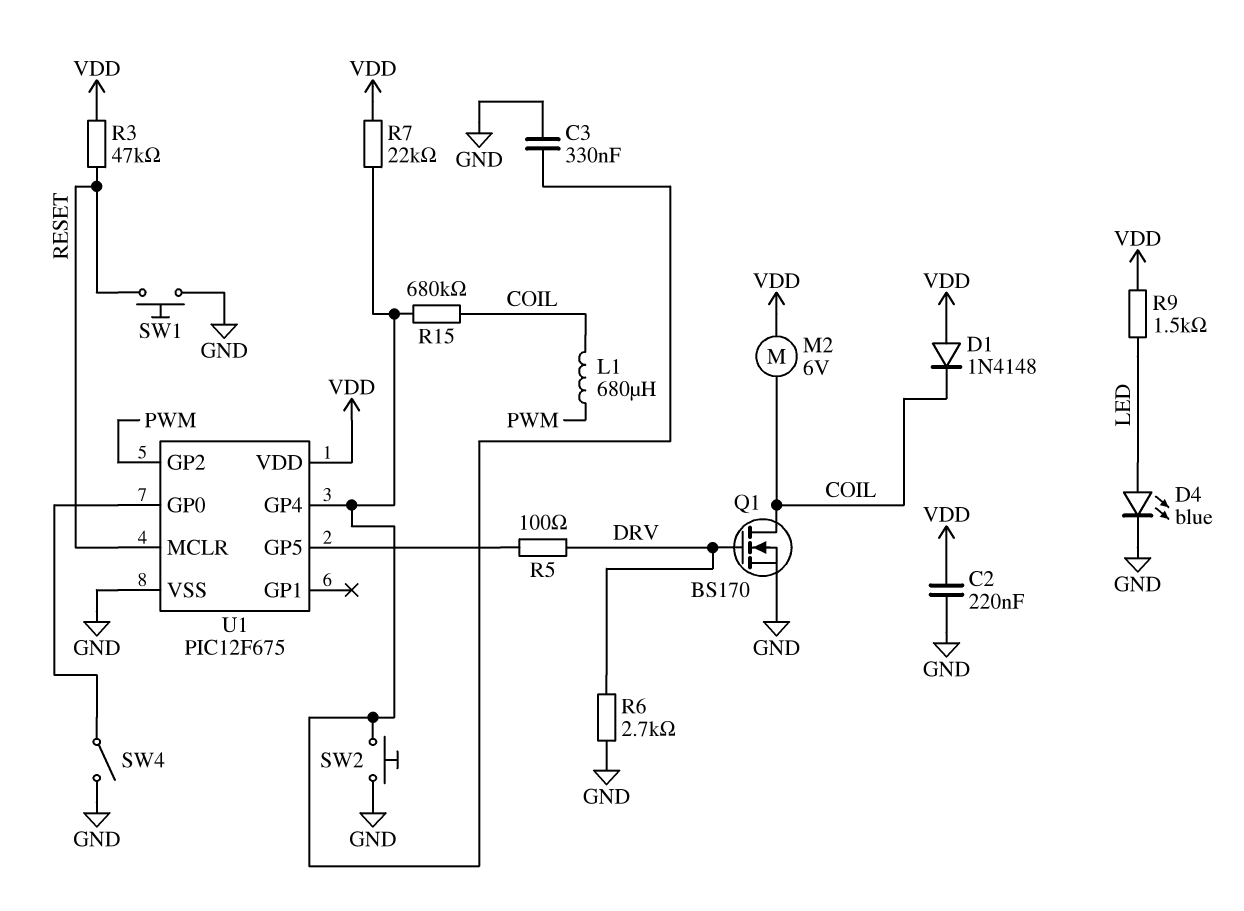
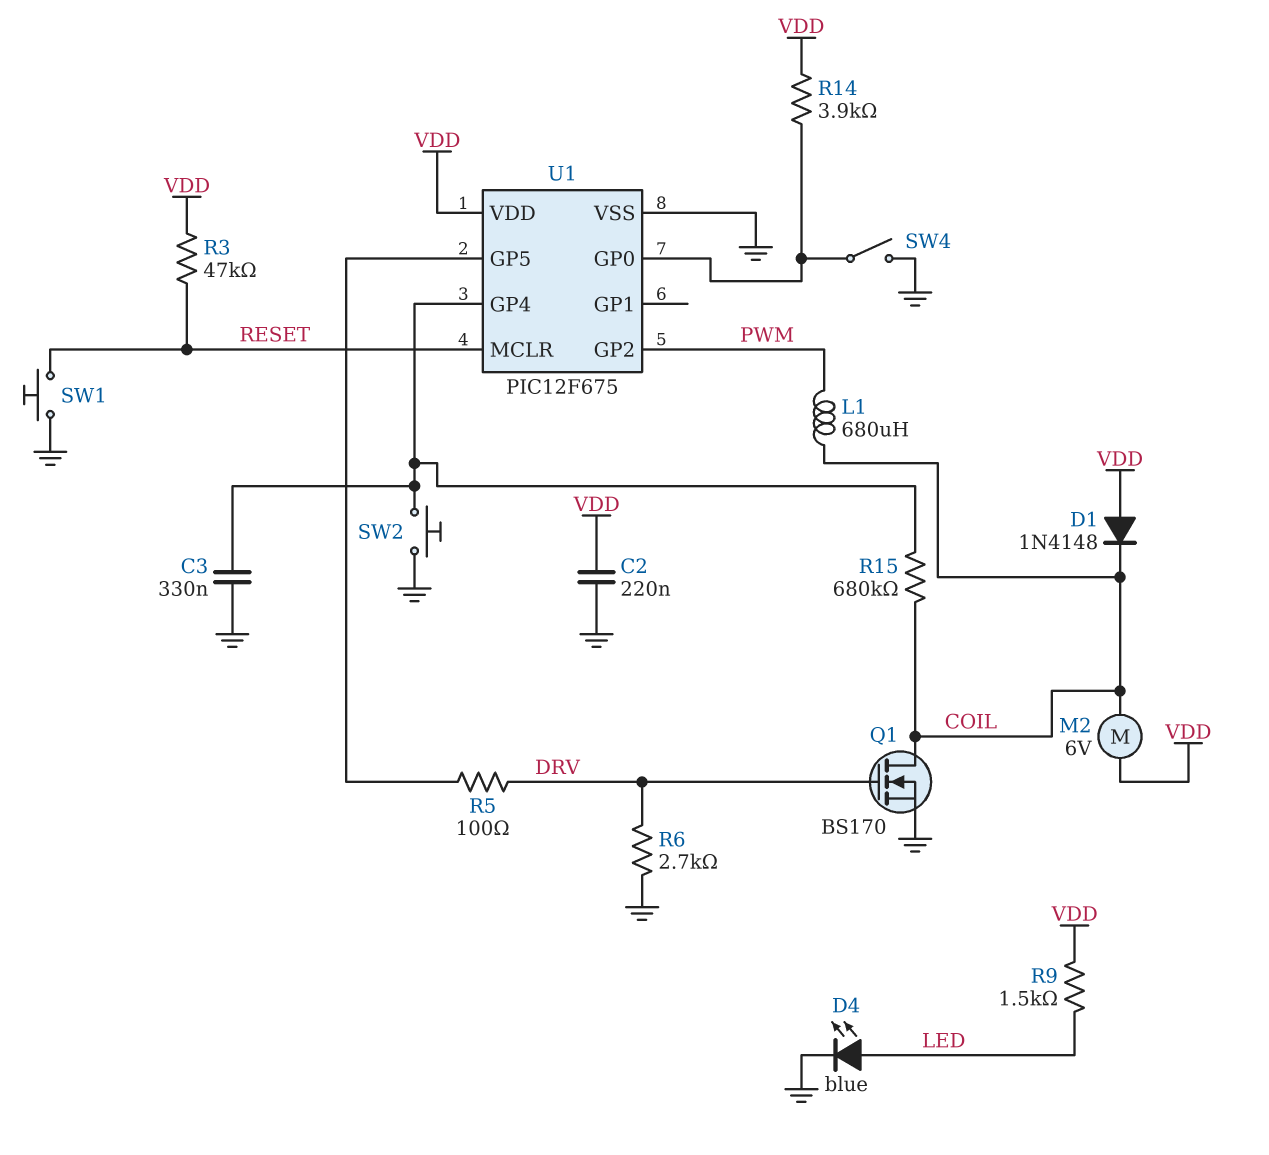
R7: 22k (U1/GP4, VDD) -> none
R14: none -> 3.9k (U1/GP0, VDD)

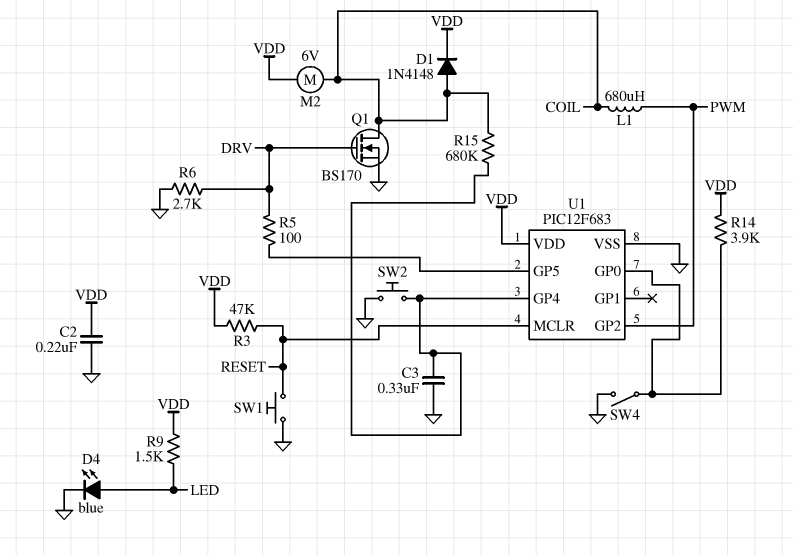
D1: diode 1N4148 (A VDD, K COIL) -> diode 1N4148 (A COIL, K VDD)
U1: PIC12F675 -> PIC12F683

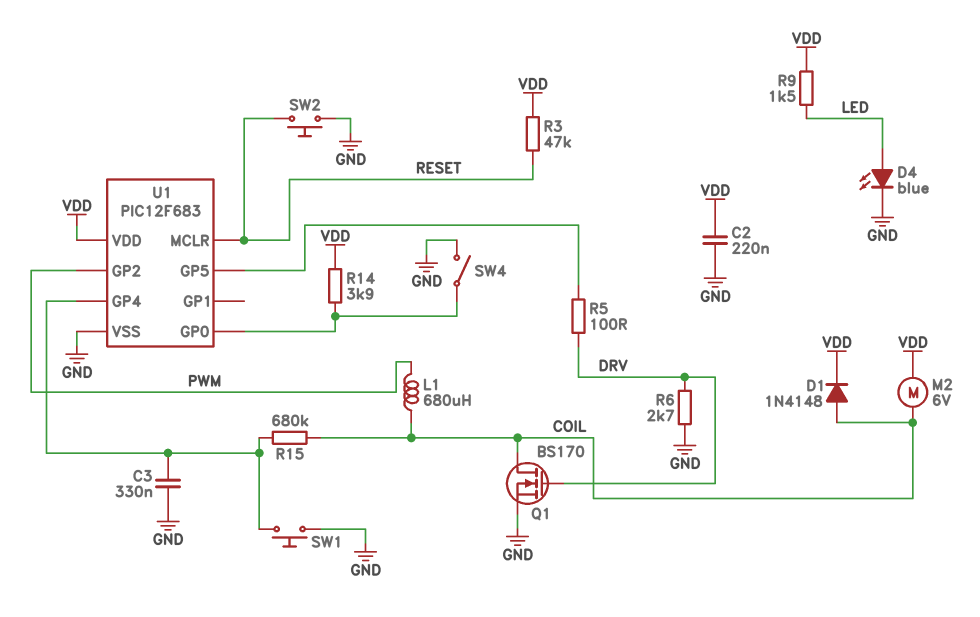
SW1: button (GND, RESET) -> button (GND, U1/GP4)
SW2: button (GND, U1/GP4) -> button (GND, RESET)

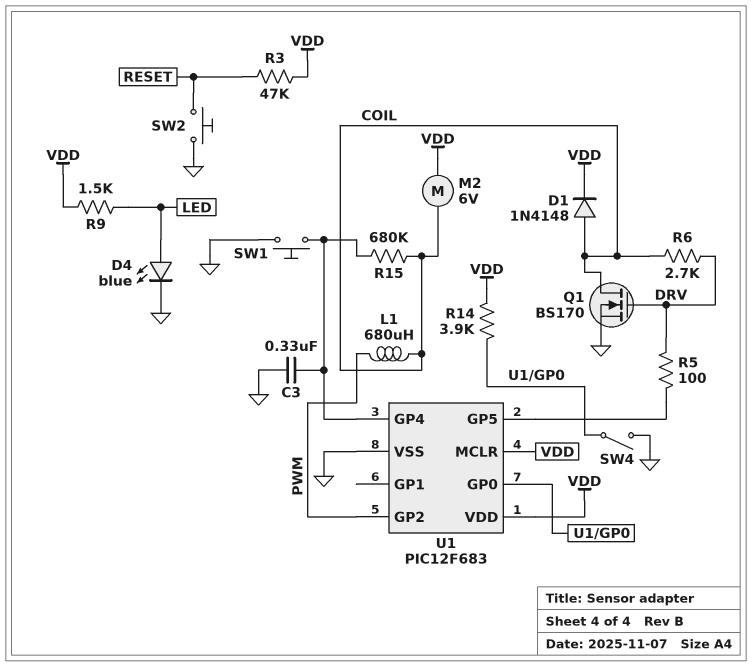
C2: 220nF (GND, VDD) -> none
R6: 2.7k (DRV, GND) -> 2.7k (COIL, DRV)
U1 pin MCLR: RESET -> VDD

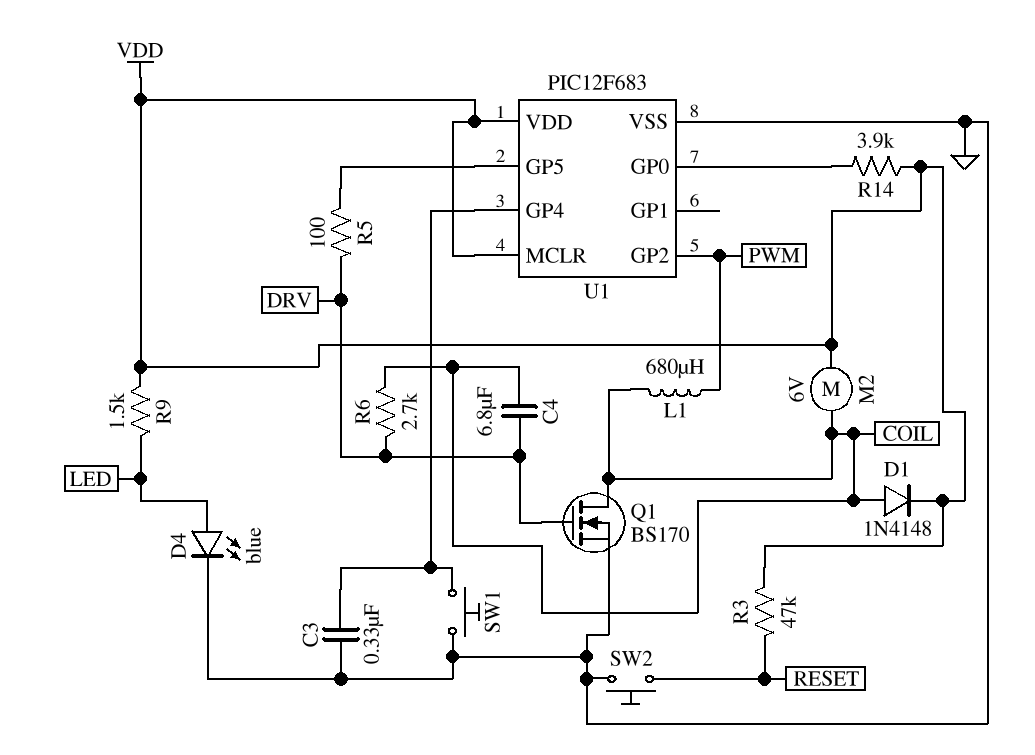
C4: none -> 6.8uF (COIL, DRV)
R15: 680k (COIL, U1/GP4) -> none
SW4: switch (GND, U1/GP0) -> none

